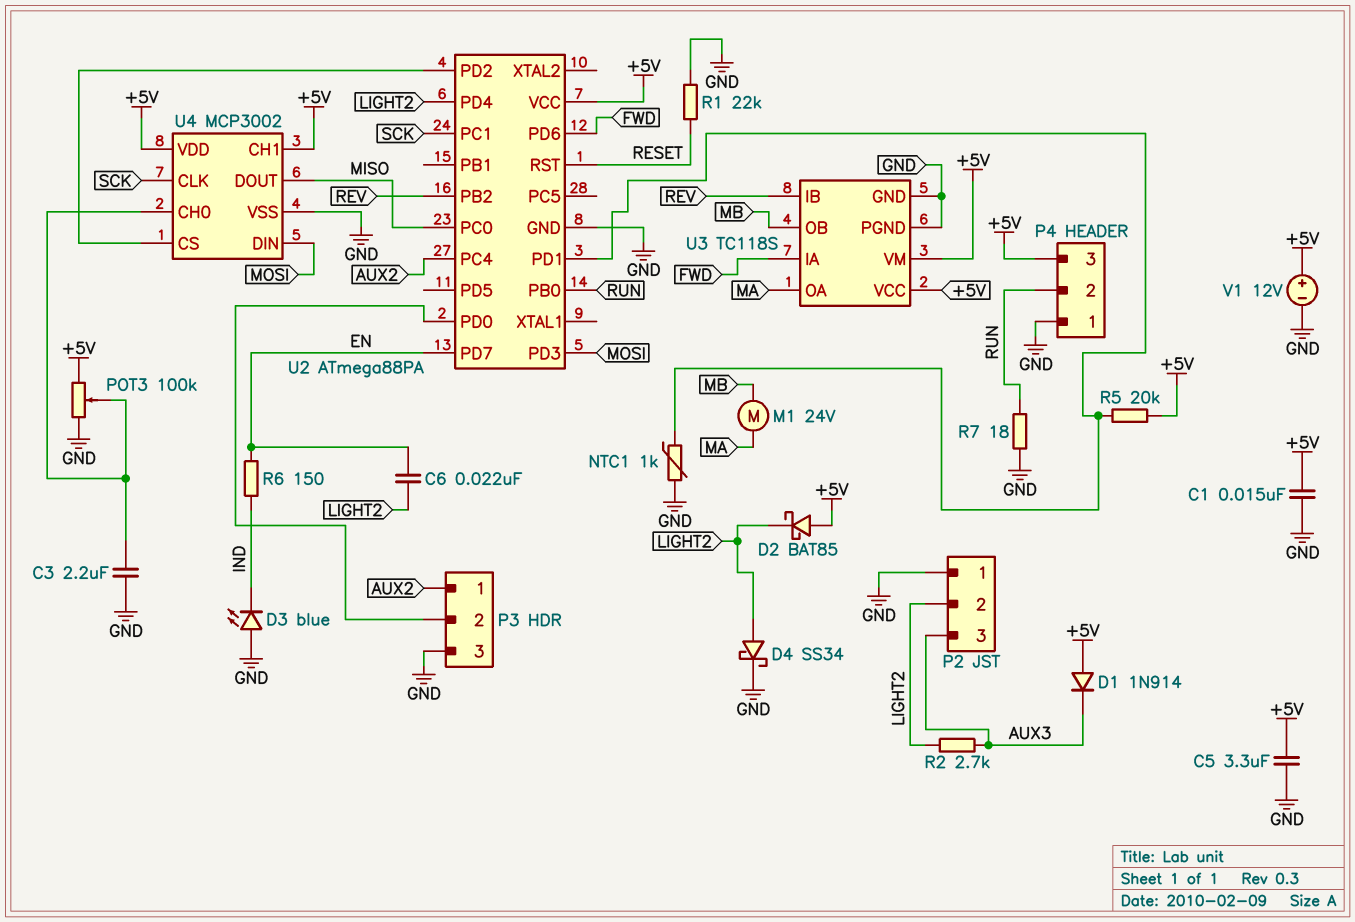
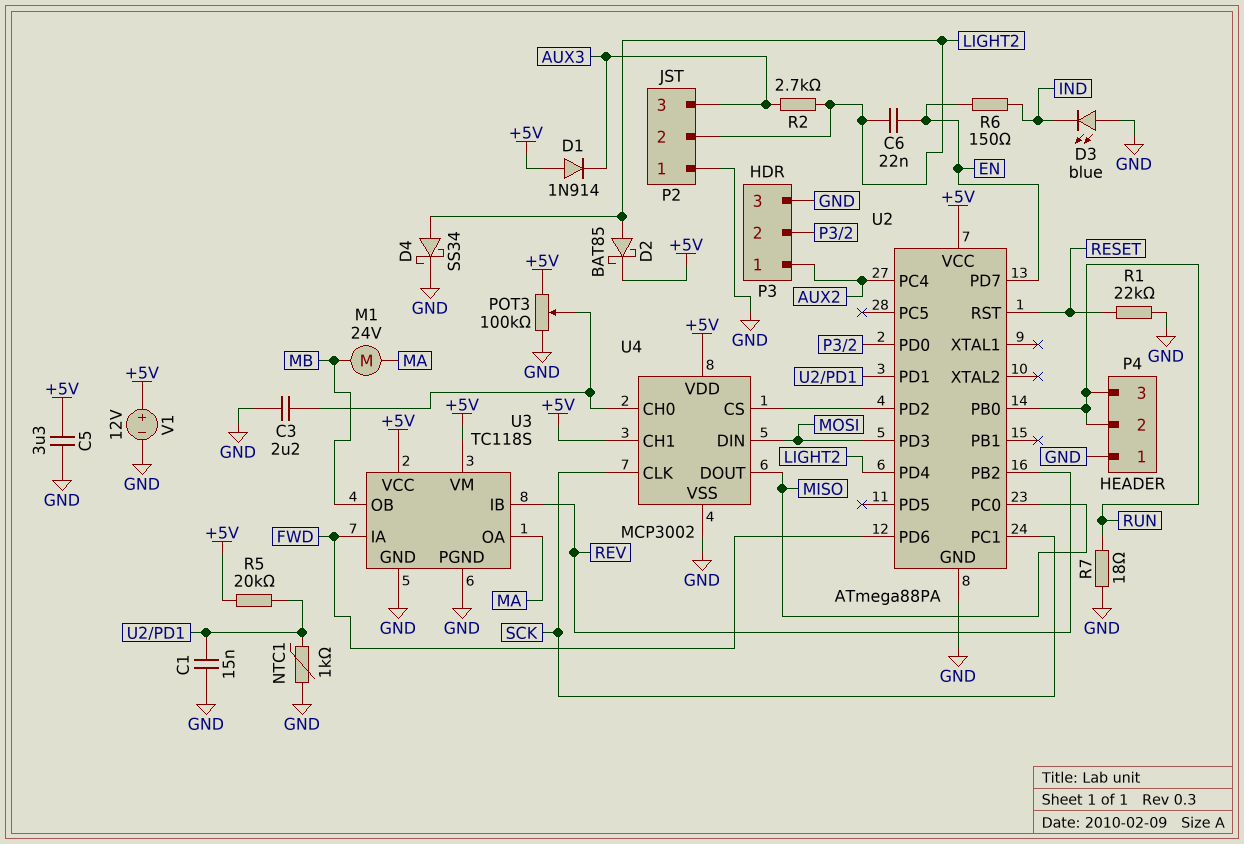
C1: 15nF (+5V, GND) -> 15nF (GND, U2/PD1)
D2: schottky BAT85 (A +5V, K LIGHT2) -> schottky BAT85 (A LIGHT2, K +5V)
P4 pin 3: +5V -> RUN

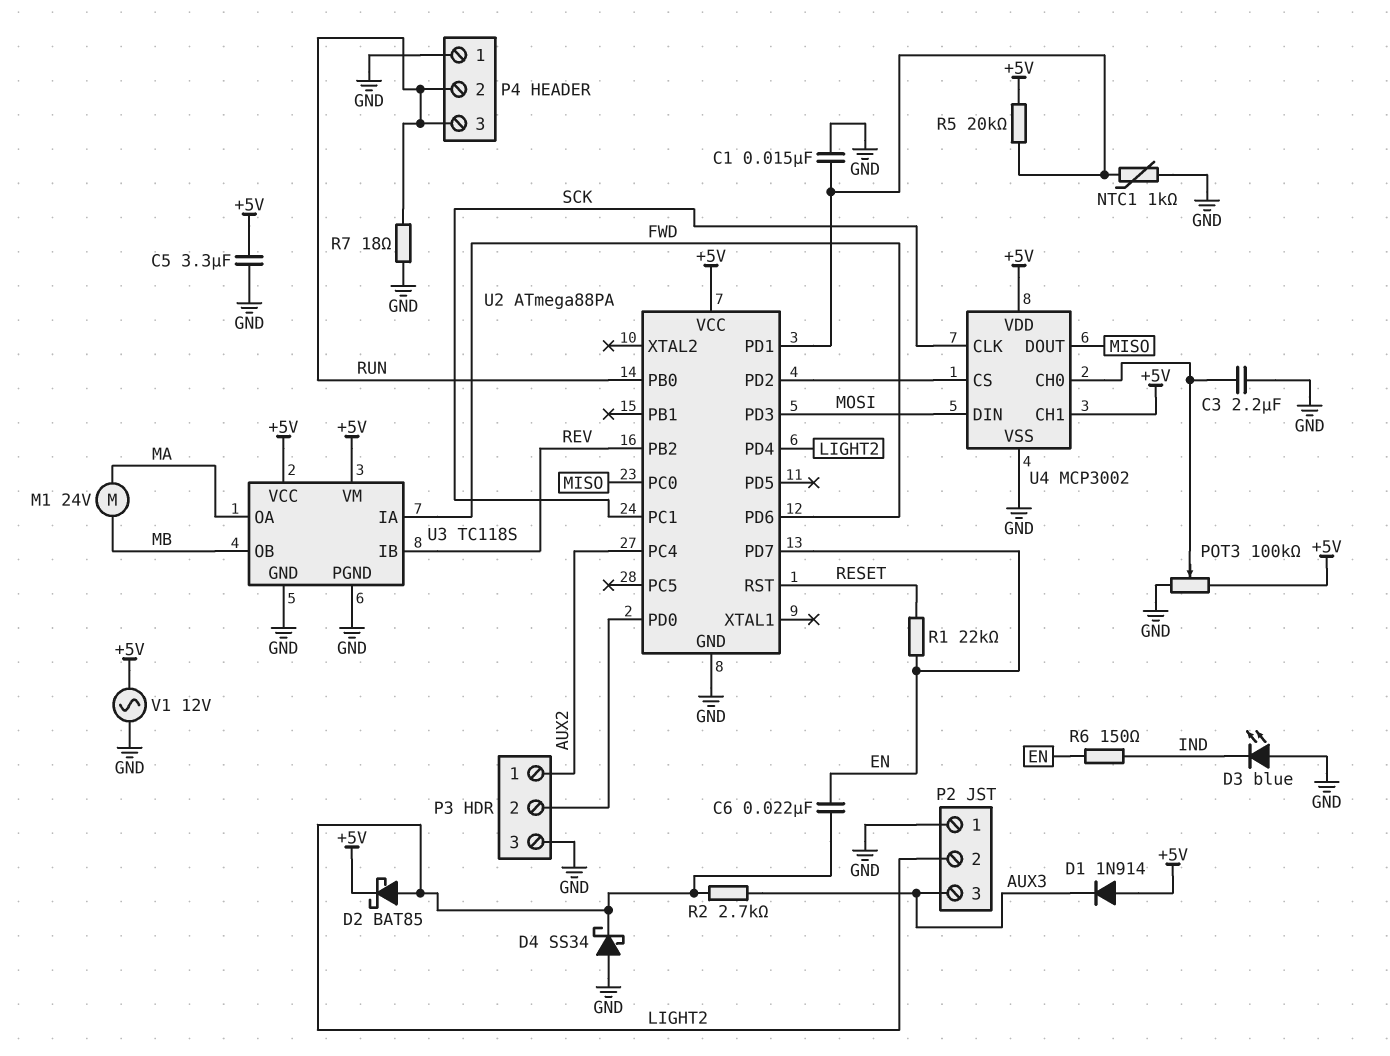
D4: schottky SS34 (A LIGHT2, K GND) -> schottky SS34 (A GND, K LIGHT2)
R1: 22k (GND, RESET) -> 22k (EN, RESET)
V1: 12V (plus +5V, minus GND) -> AC 12V (+5V, GND)

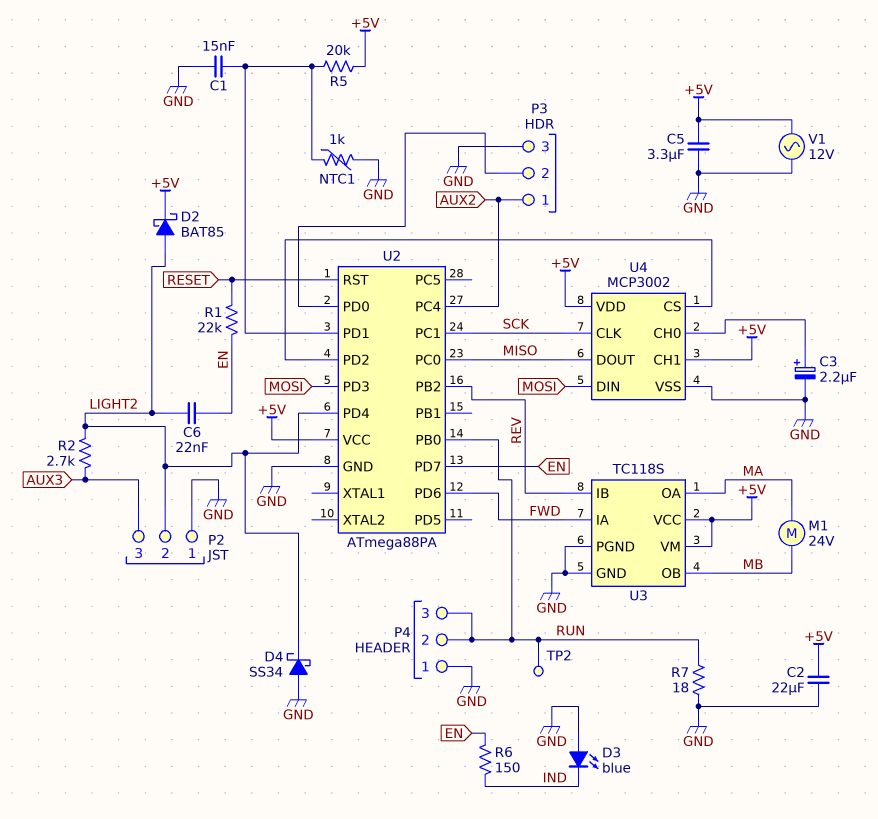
C2: none -> 22uF (+5V, GND)
C3: 2.2uF (GND, U4/CH0) -> 2.2uF (plus U4/CH0, minus GND)
D1: diode 1N914 (A +5V, K AUX3) -> none
POT3: 100k (+5V, GND, wiper U4/CH0) -> none
TP2: none -> test point (RUN)

